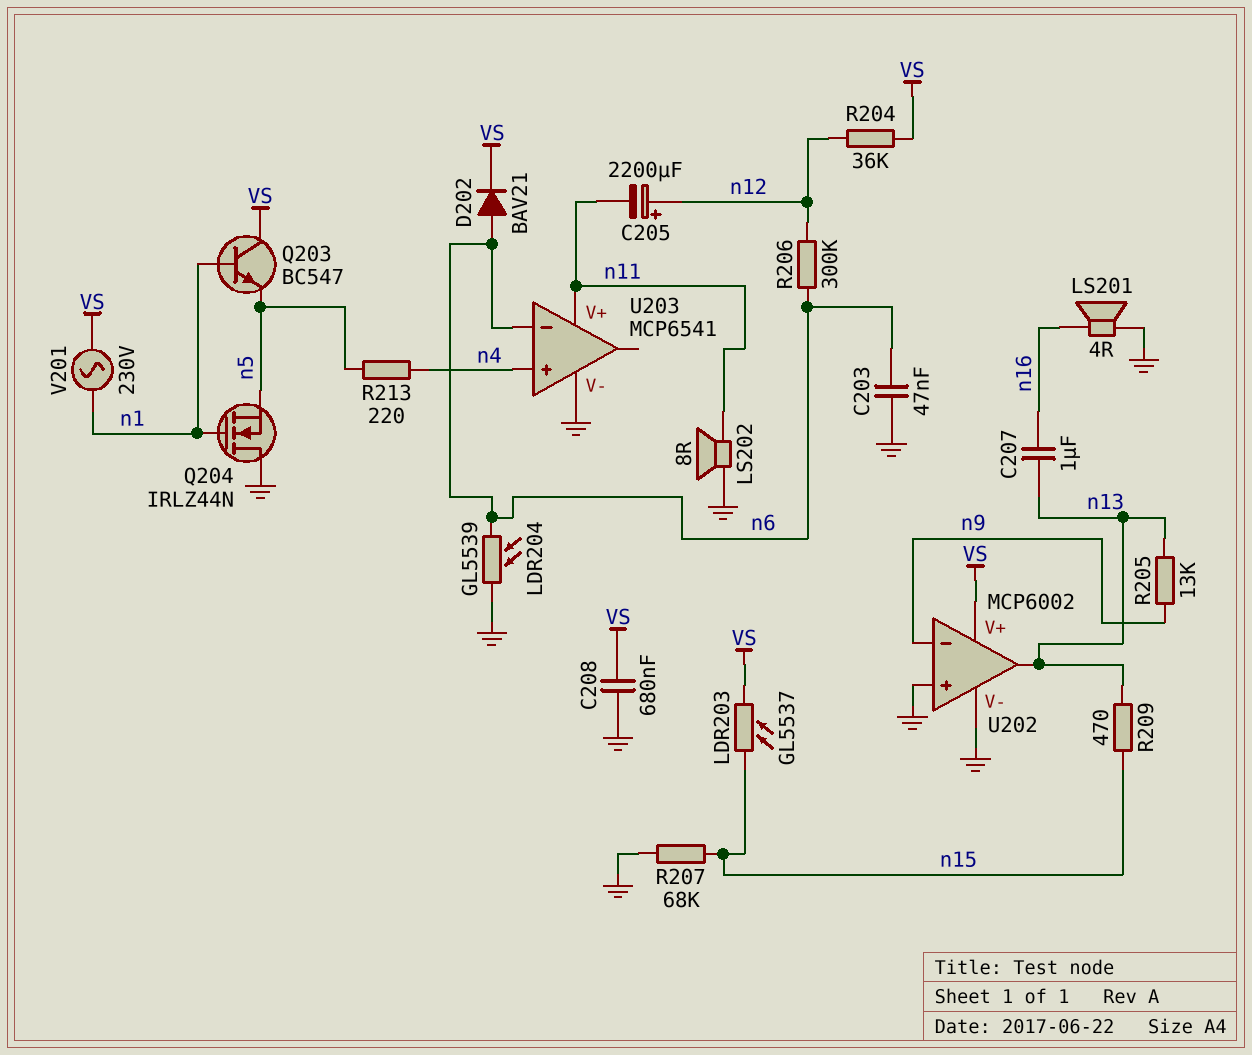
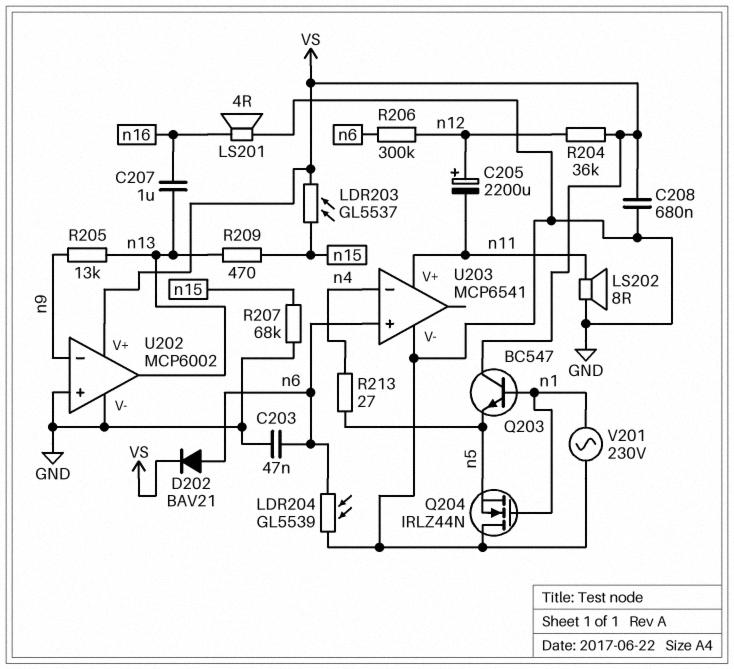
R213: 220 (n4, n5) -> 27 (n4, n5)
U203 pin in+: n4 -> n6
U203 pin in-: n6 -> n4
V201: AC 230V (VS, n1) -> AC 230V (GND, n1)

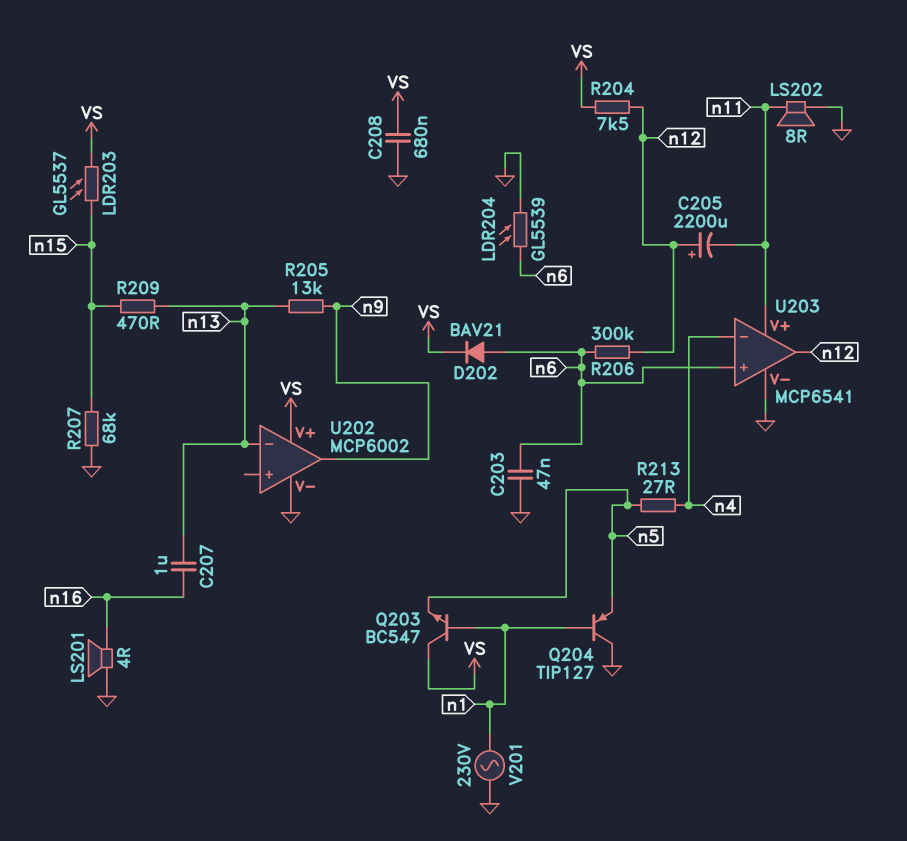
Q204: NMOS IRLZ44N (G n1, D GND, S n5) -> PNP TIP127 (B n1, C GND, E n5)
R204: 36k (VS, n12) -> 7.5k (VS, n12)
U202 pin in+: GND -> none
U202 pin in-: n9 -> n13
U202 pin out: n13 -> n9
U203 pin out: none -> n12

